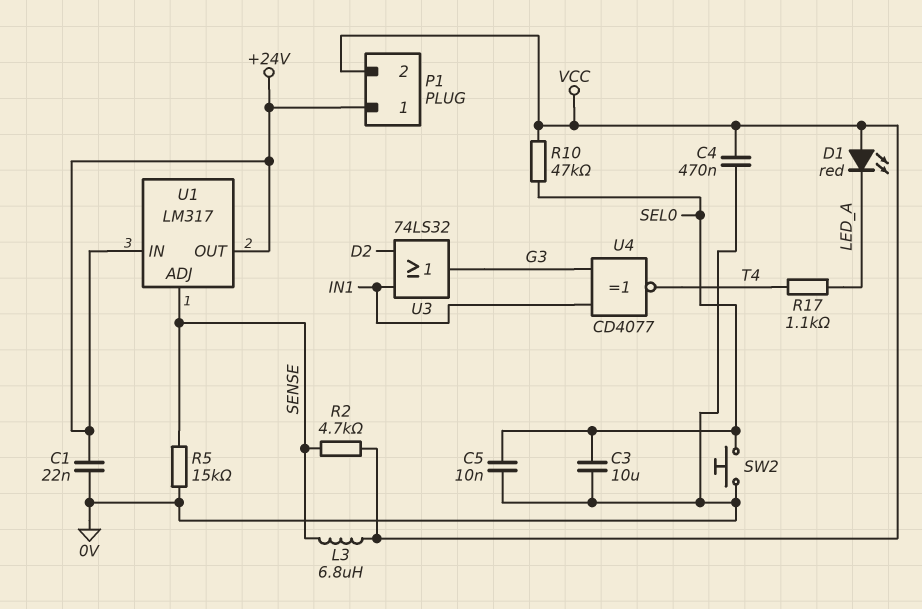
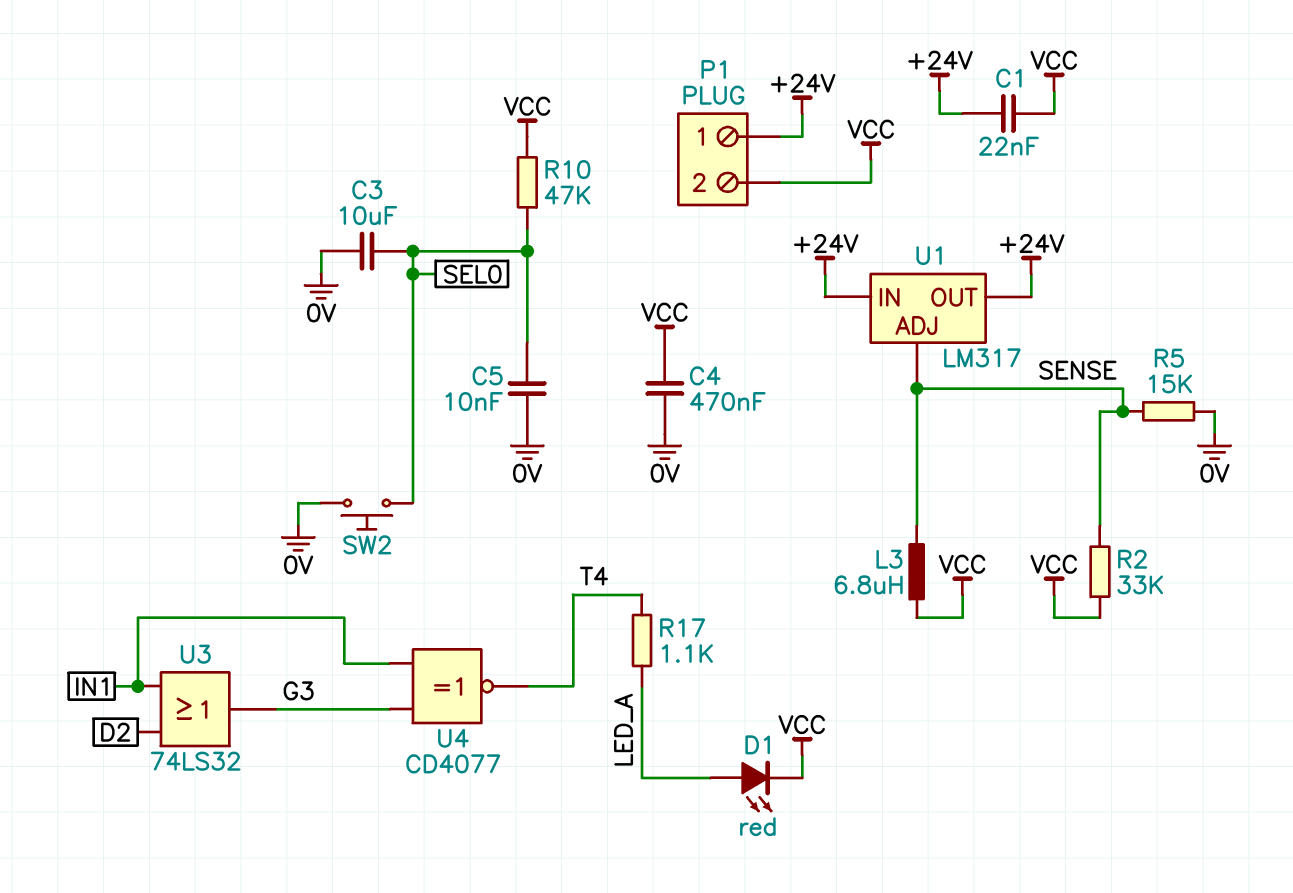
C1: 22nF (+24V, 0V) -> 22nF (+24V, VCC)
D1: LED red (A VCC, K LED_A) -> LED red (A LED_A, K VCC)
R2: 4.7k (SENSE, VCC) -> 33k (SENSE, VCC)

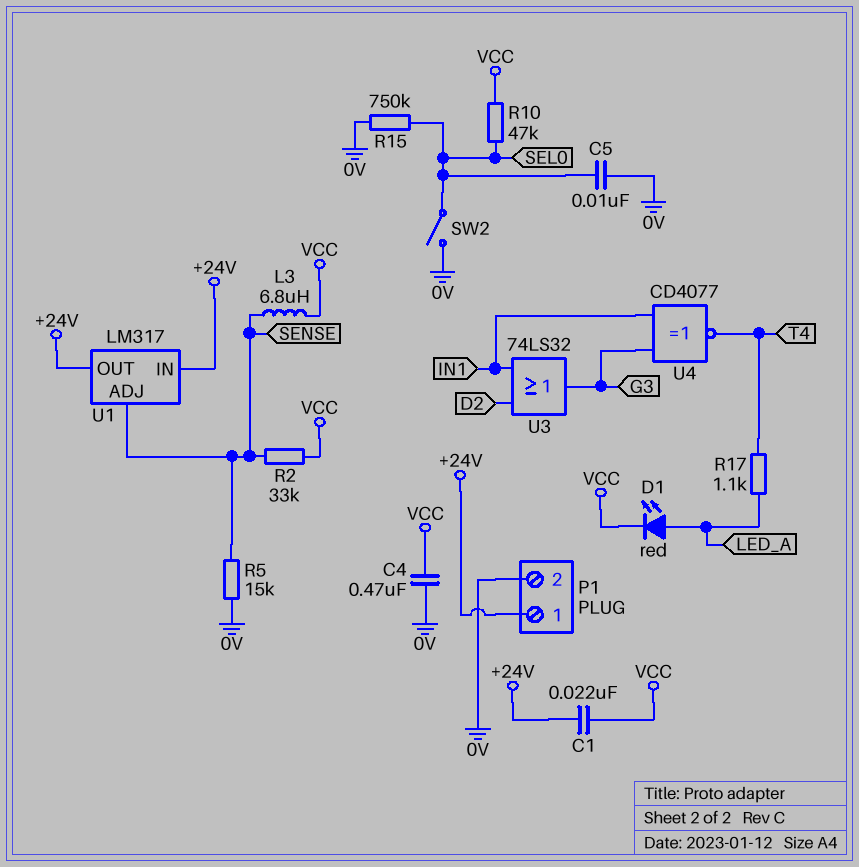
C3: 10uF (0V, SEL0) -> none
P1 pin 2: VCC -> 0V
R15: none -> 750k (0V, SEL0)
SW2: button (0V, SEL0) -> switch (0V, SEL0)

